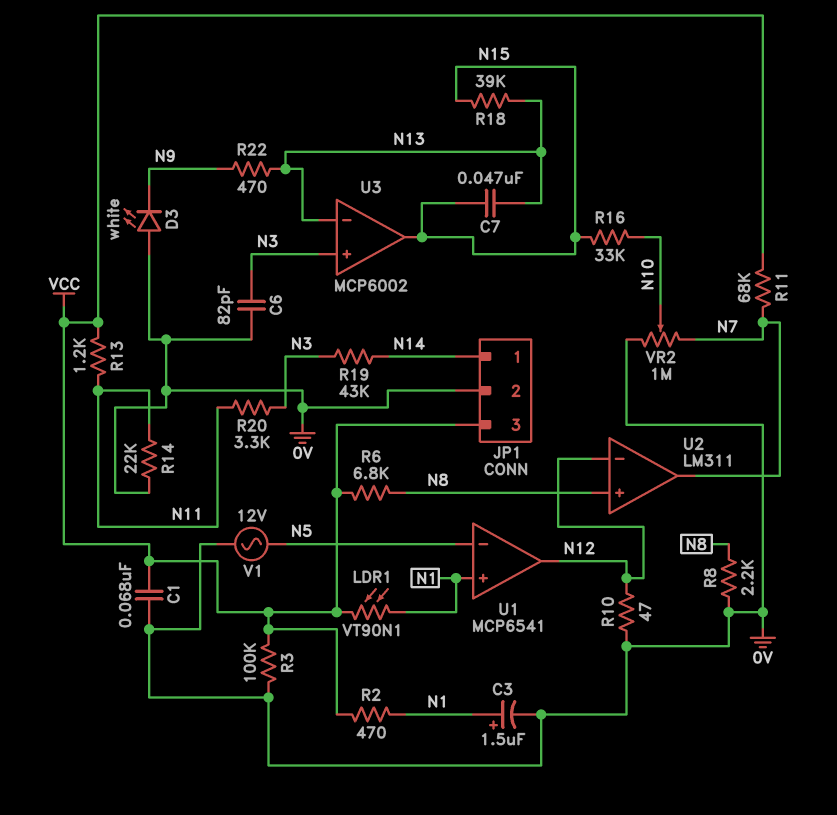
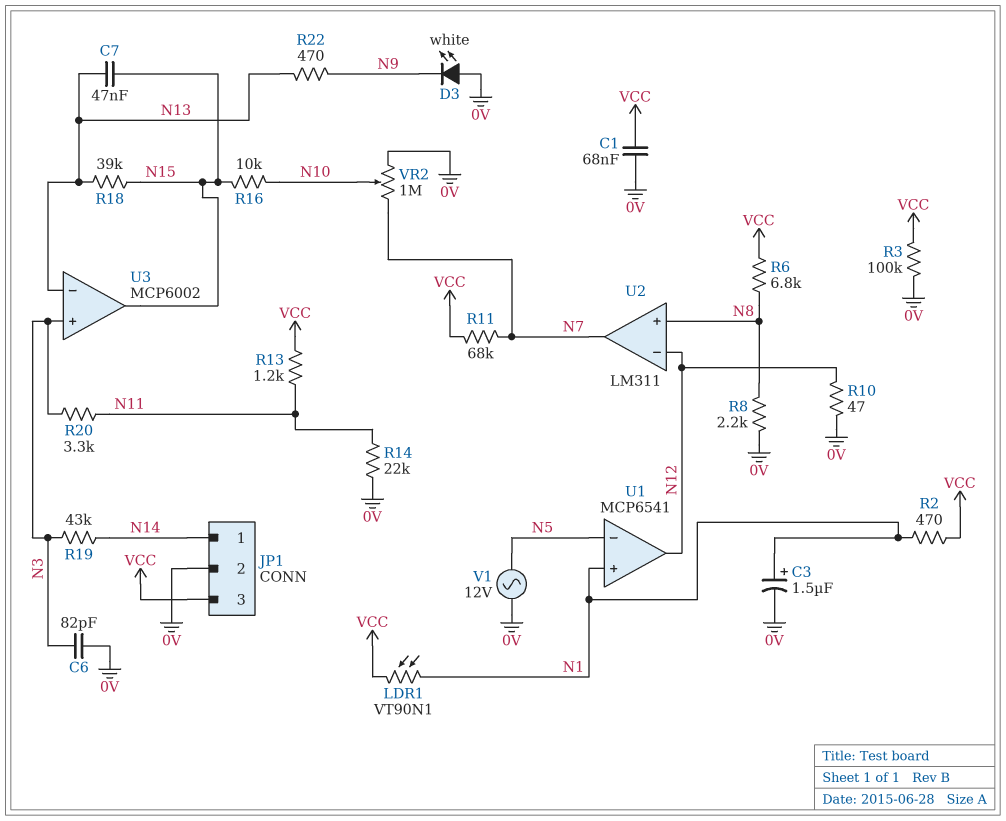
R16: 33k (N10, N15) -> 10k (N10, N15)

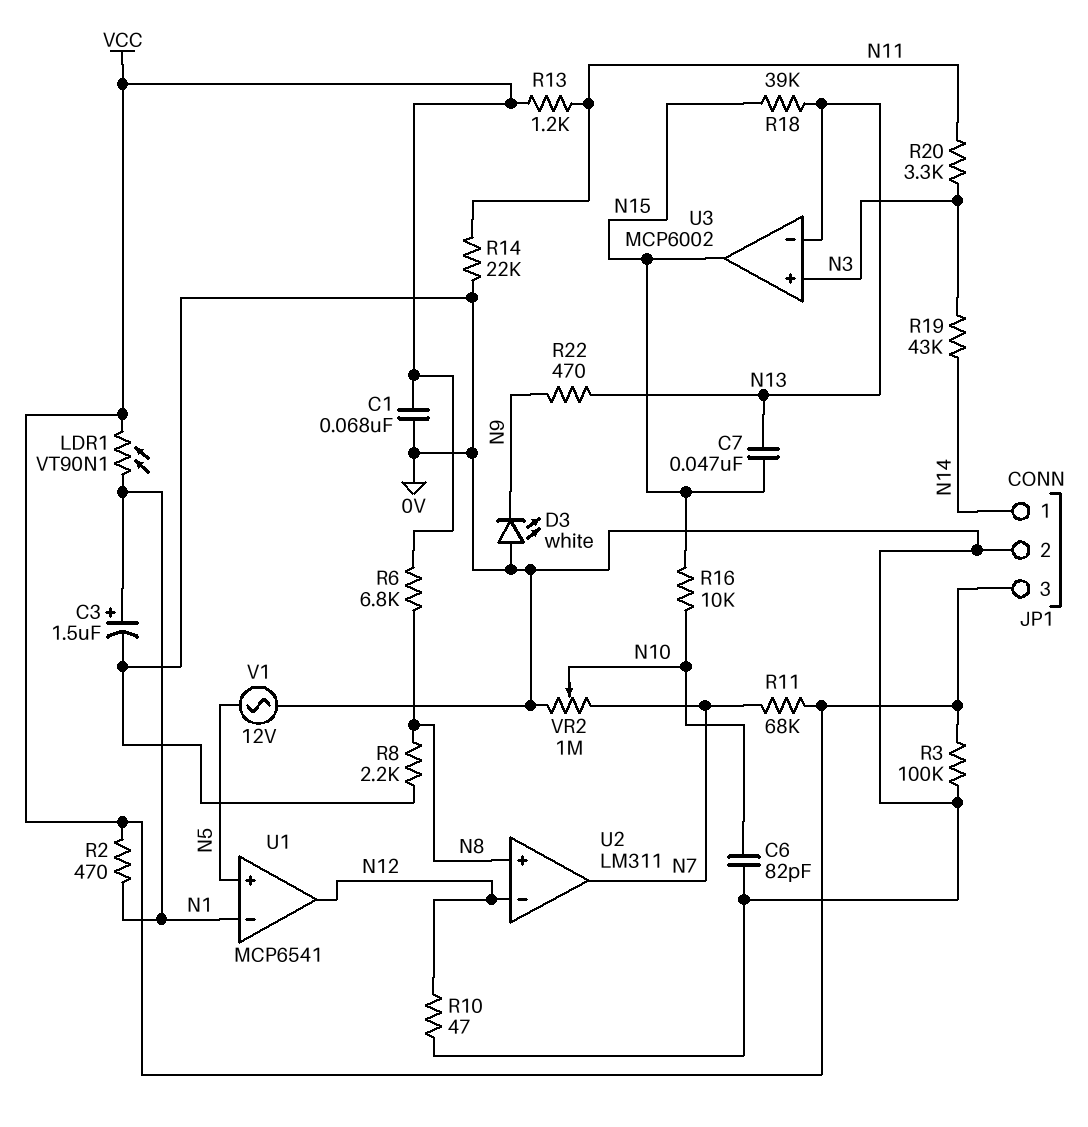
C6: 82pF (0V, N3) -> 82pF (0V, N10)
U1 pin in+: N1 -> N5
U1 pin in-: N5 -> N1

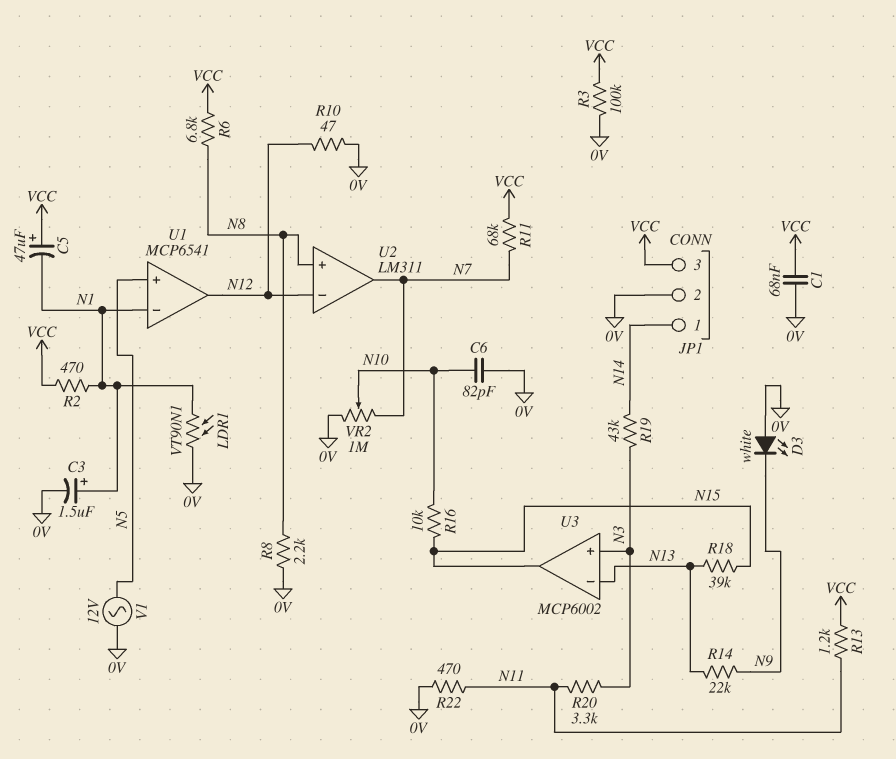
C5: none -> 47uF (plus VCC, minus N1)
C7: 47nF (N13, N15) -> none
LDR1: VT90N1 (N1, VCC) -> VT90N1 (0V, N1)
R14: 22k (0V, N11) -> 22k (N9, N13)
R22: 470 (N9, N13) -> 470 (0V, N11)

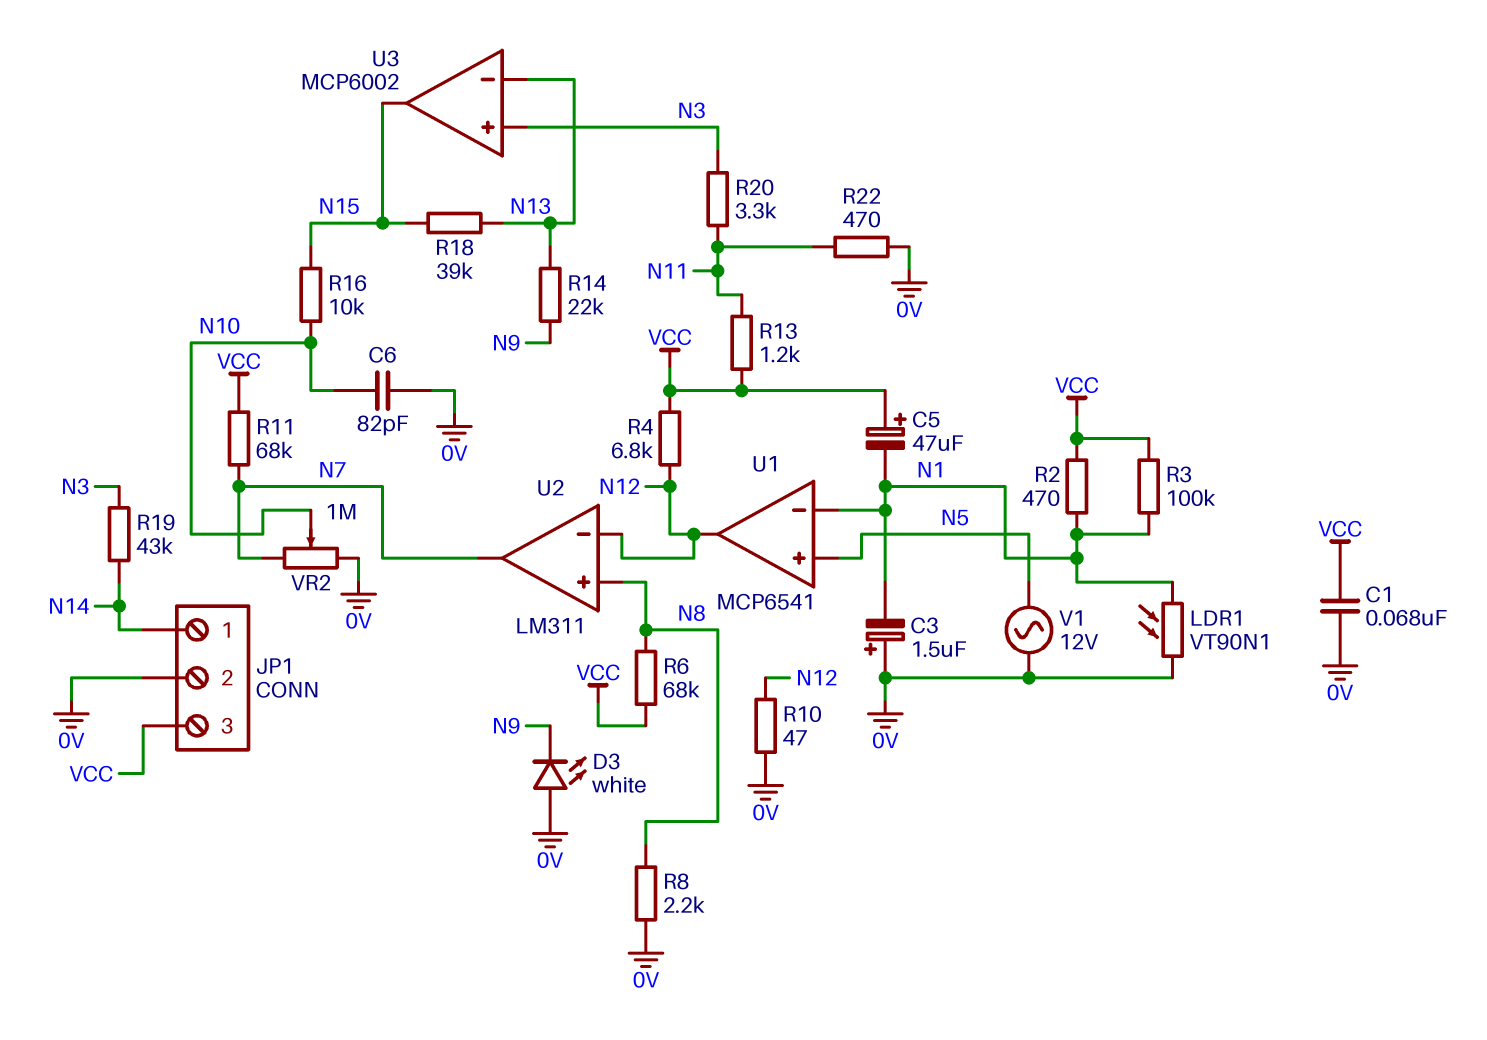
C3: 1.5uF (plus N1, minus 0V) -> 1.5uF (plus 0V, minus N1)
R3: 100k (0V, VCC) -> 100k (N1, VCC)
R4: none -> 6.8k (N12, VCC)
R6: 6.8k (N8, VCC) -> 68k (N8, VCC)

